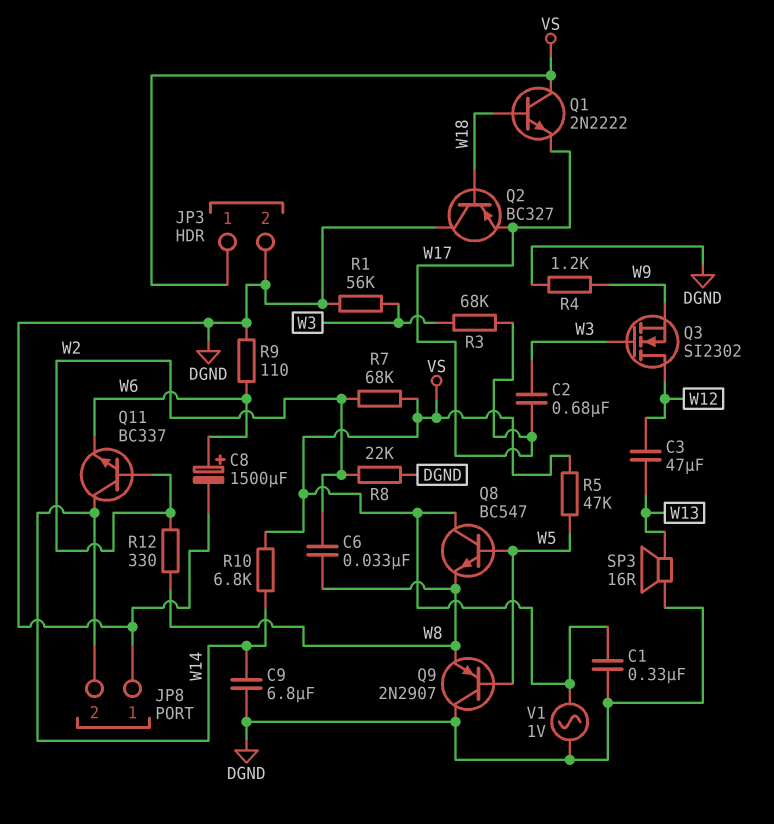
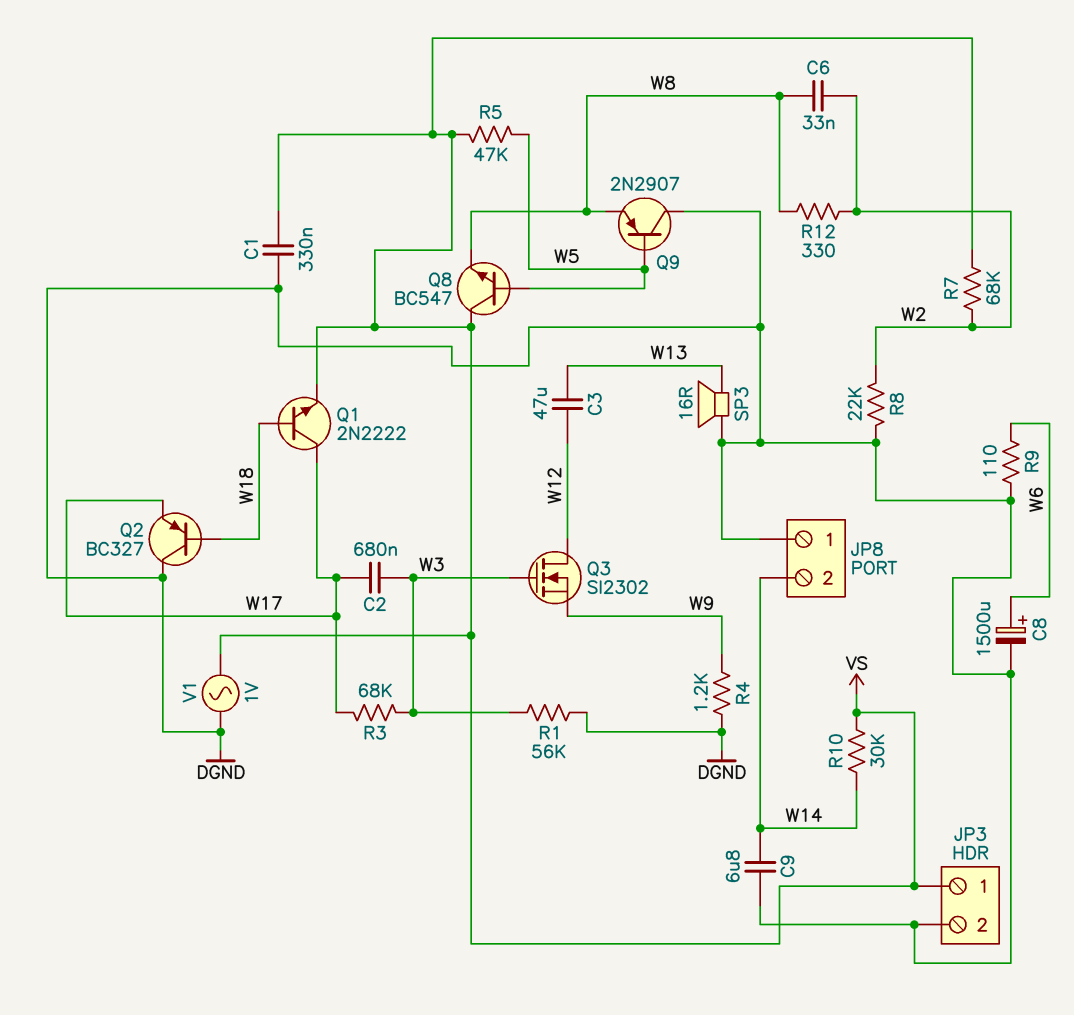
Q1: NPN 2N2222 (B W18, C VS, E W17) -> NPN 2N2222 (B W18, C W17, E VS)
Q11: NPN BC337 (B W2, C W14, E W6) -> none
R10: 6.8k (VS, W14) -> 30k (VS, W14)

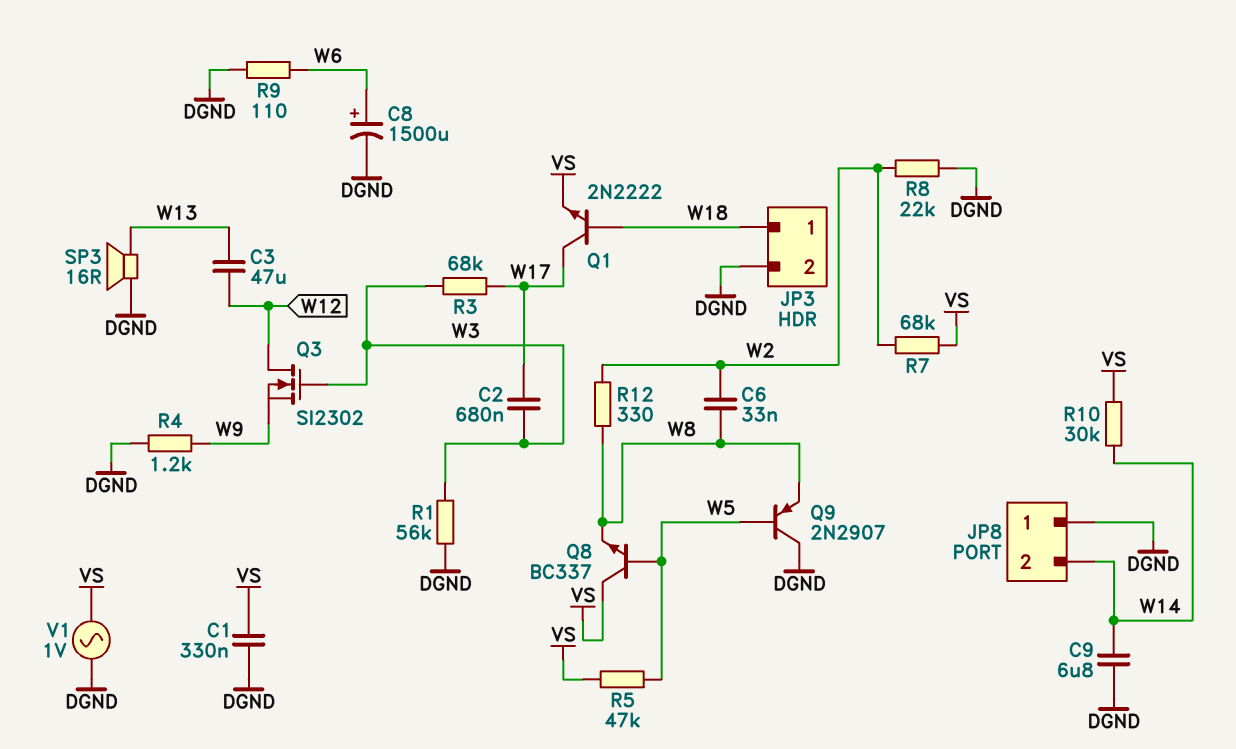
JP3 pin 1: VS -> W18
Q2: PNP BC327 (B W18, C DGND, E W17) -> none
Q8: NPN BC547 (B W5, C VS, E W8) -> NPN BC337 (B W5, C VS, E W8)

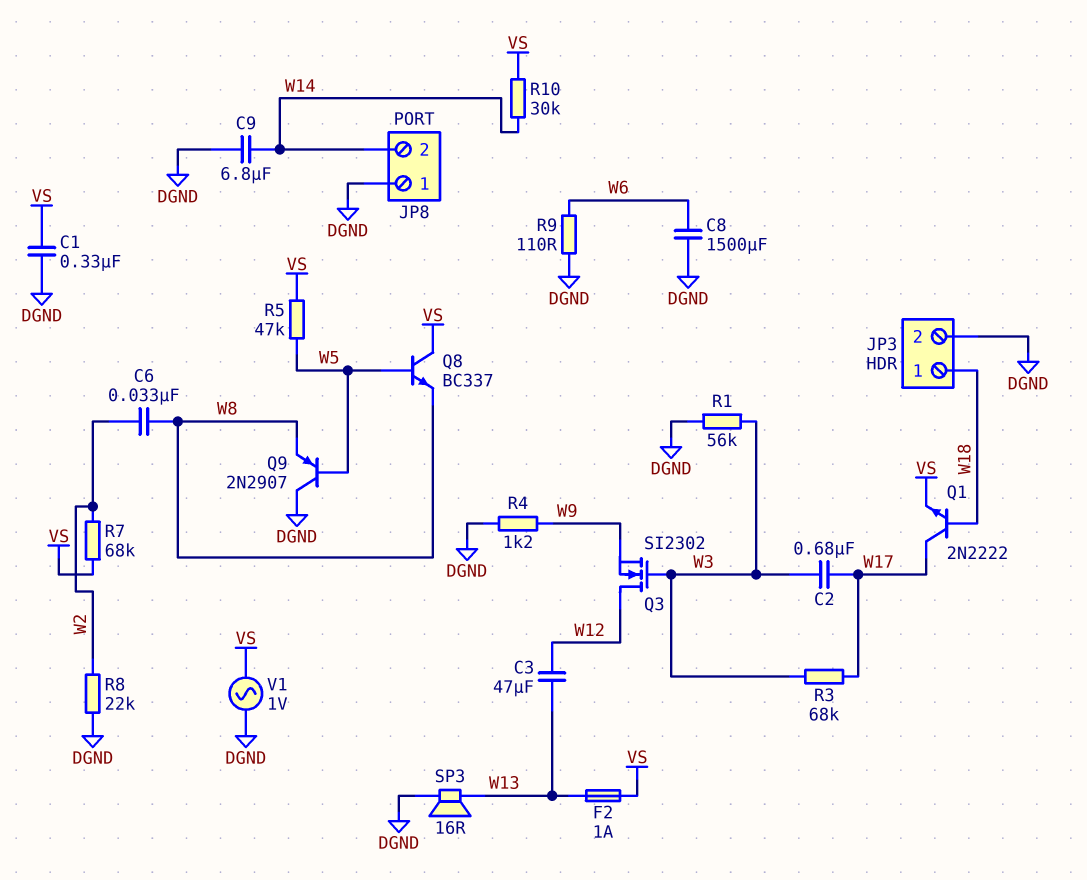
C8: 1500uF (plus W6, minus DGND) -> 1500uF (DGND, W6)
F2: none -> 1A (VS, W13)
R12: 330 (W2, W8) -> none

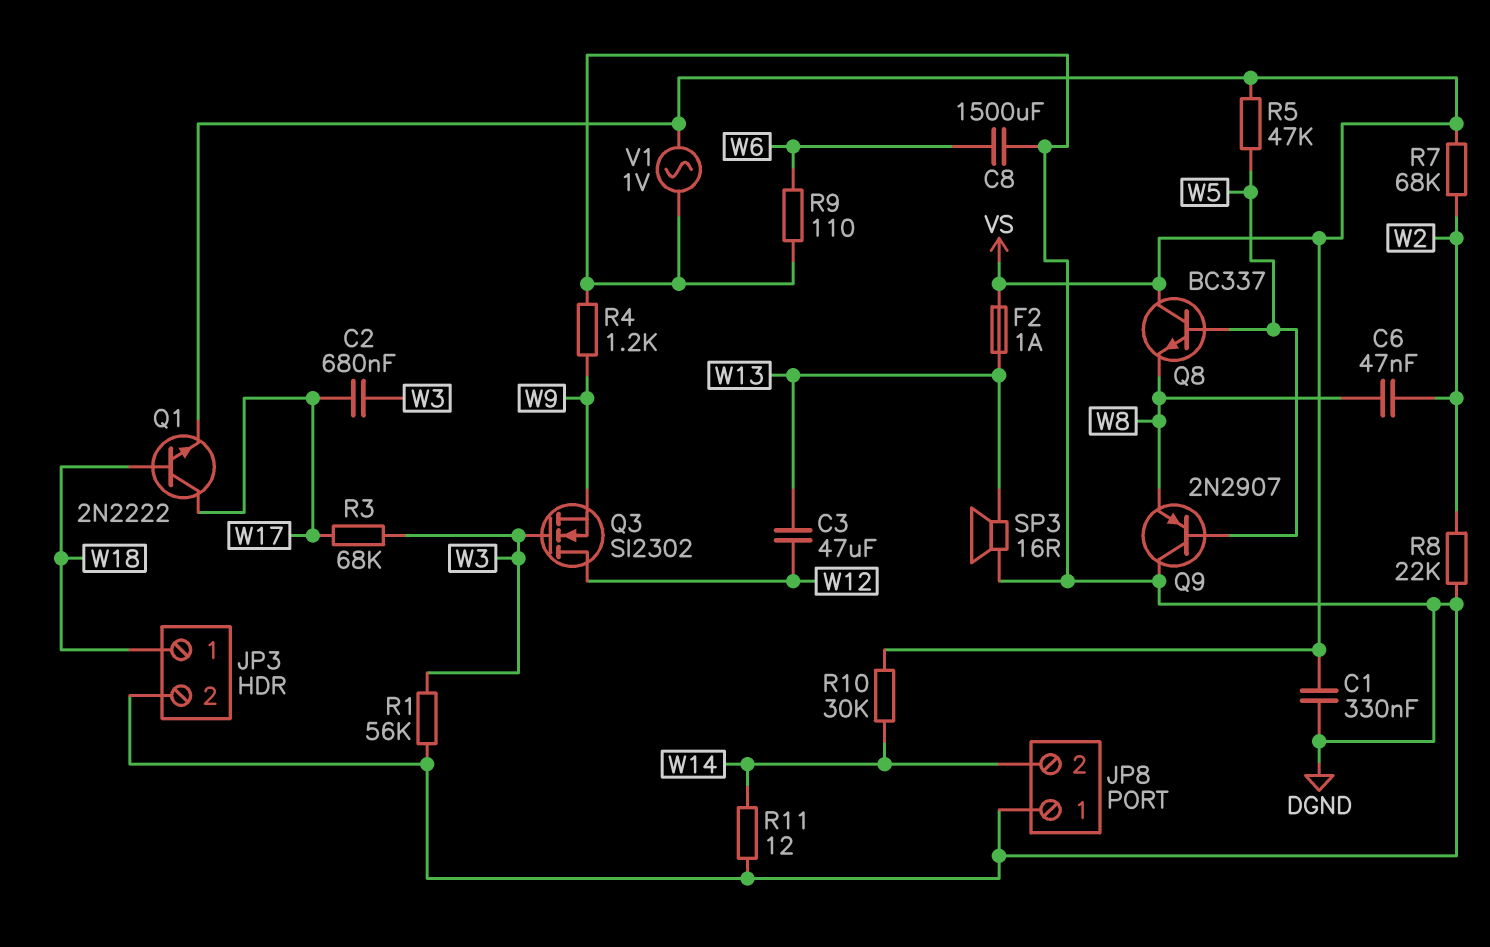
C6: 33nF (W2, W8) -> 47nF (W2, W8)
C9: 6.8uF (DGND, W14) -> none
R11: none -> 12 (DGND, W14)

